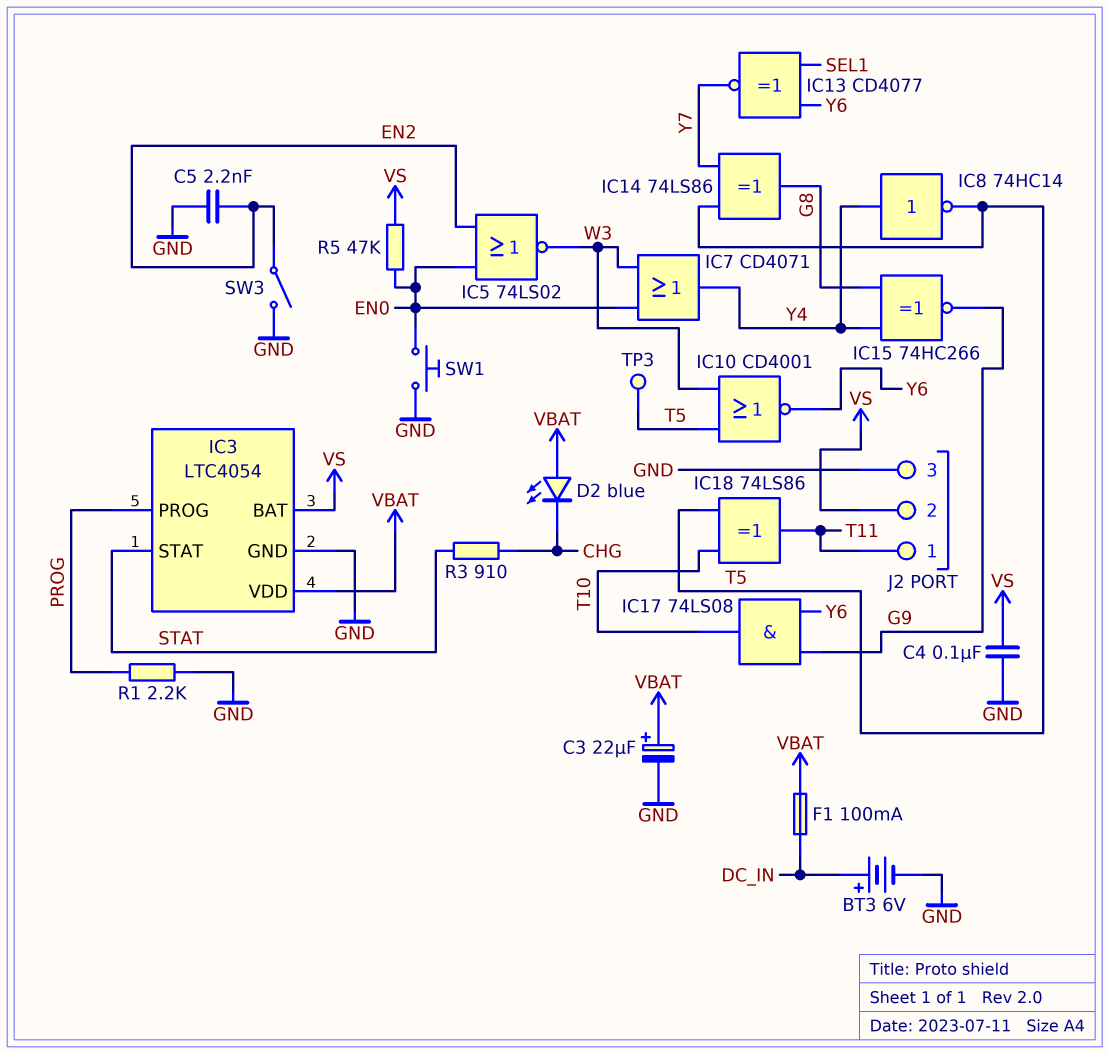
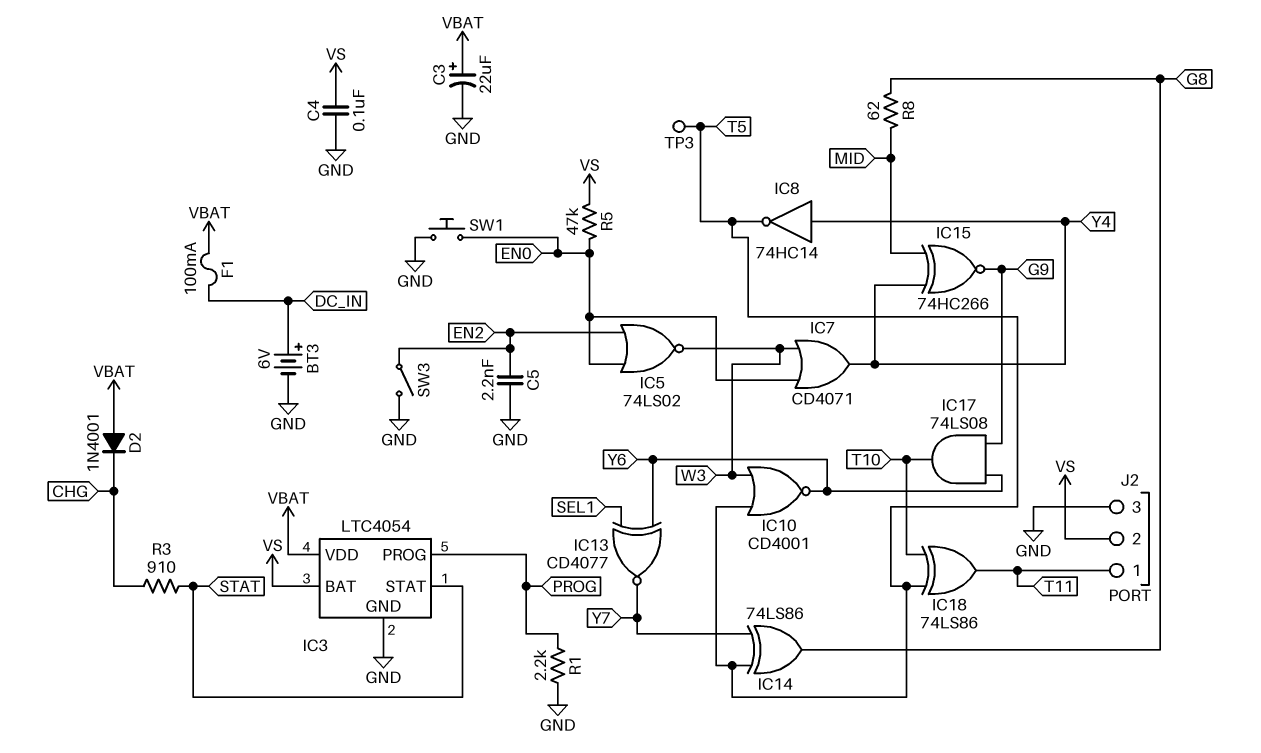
D2: LED blue (A VBAT, K CHG) -> diode 1N4001 (A VBAT, K CHG)
IC15: XNOR 74HC266 (in G8, in Y4, out G9) -> XNOR 74HC266 (in MID, in Y4, out G9)
R8: none -> 62 (G8, MID)

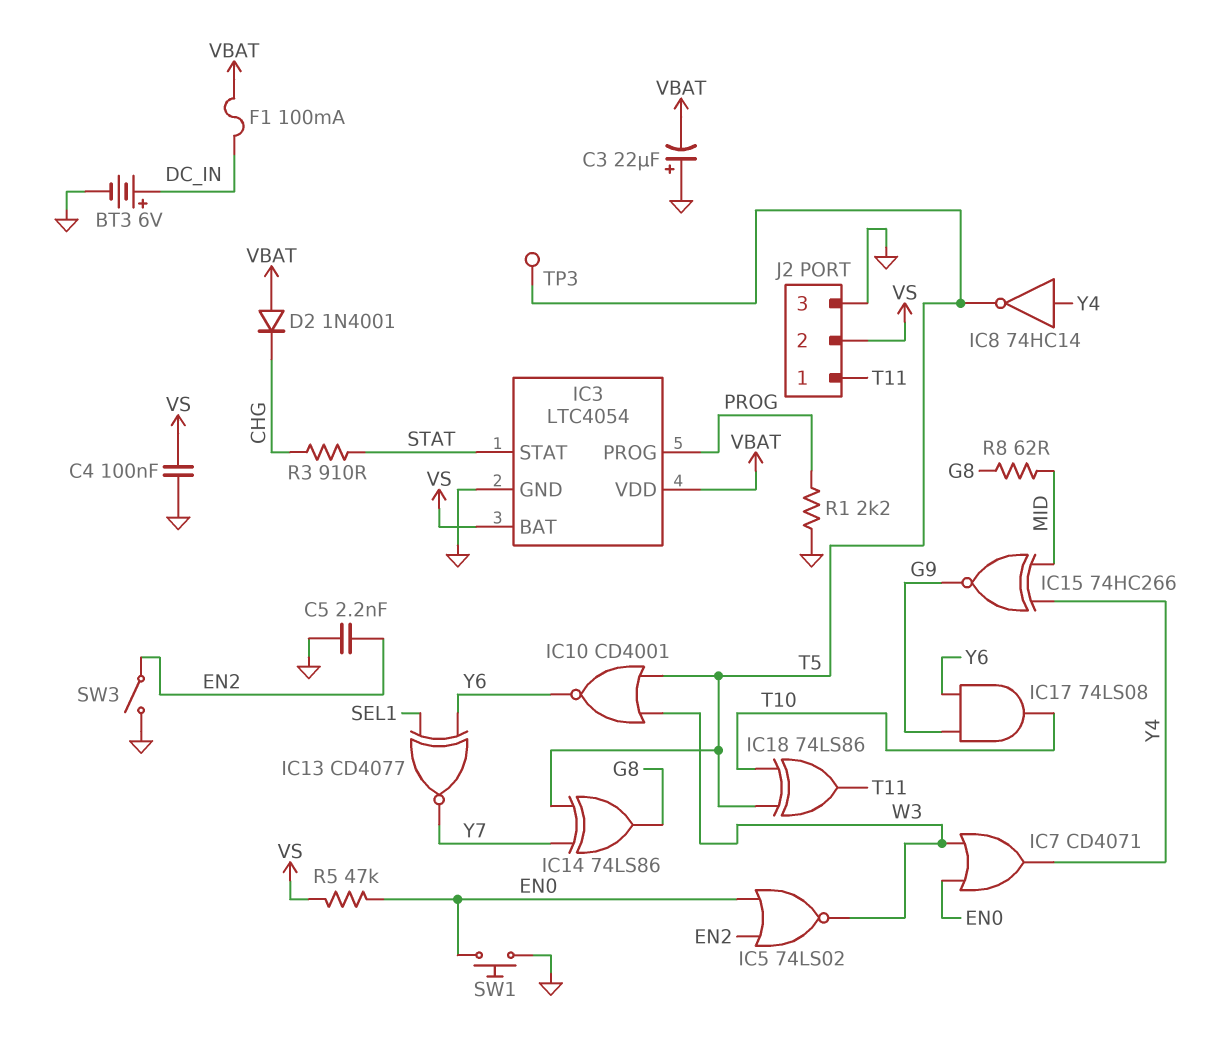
C3: 22uF (plus VBAT, minus GND) -> 22uF (plus GND, minus VBAT)

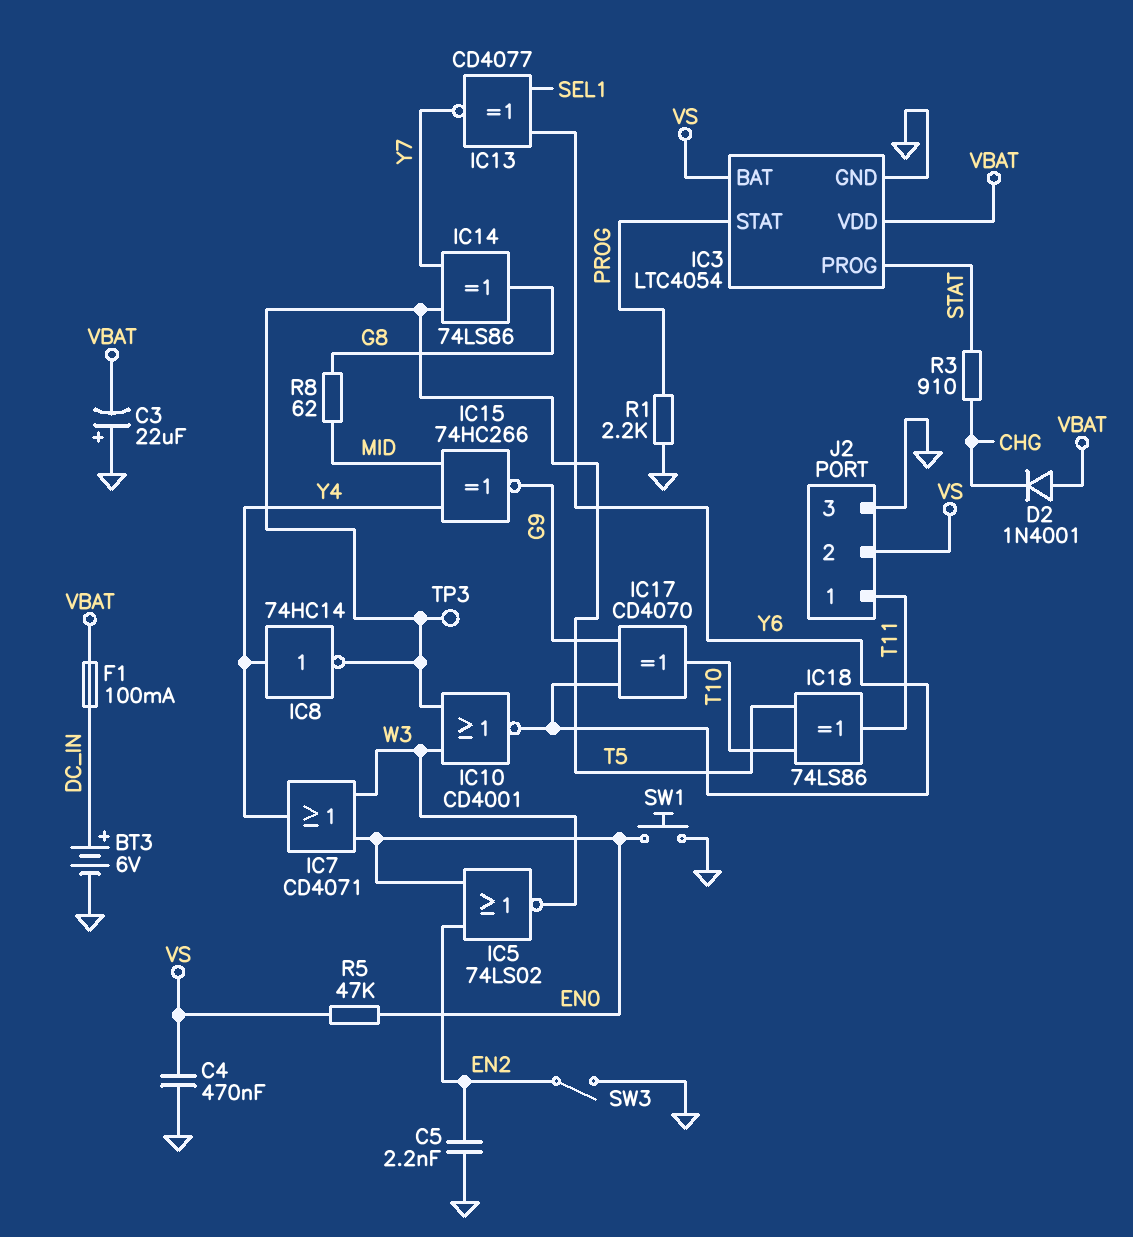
C4: 100nF (GND, VS) -> 470nF (GND, VS)
IC3 pin PROG: PROG -> STAT
IC3 pin STAT: STAT -> PROG
IC17: AND 74LS08 (in G9, in Y6, out T10) -> XOR CD4070 (in G9, in Y6, out T10)

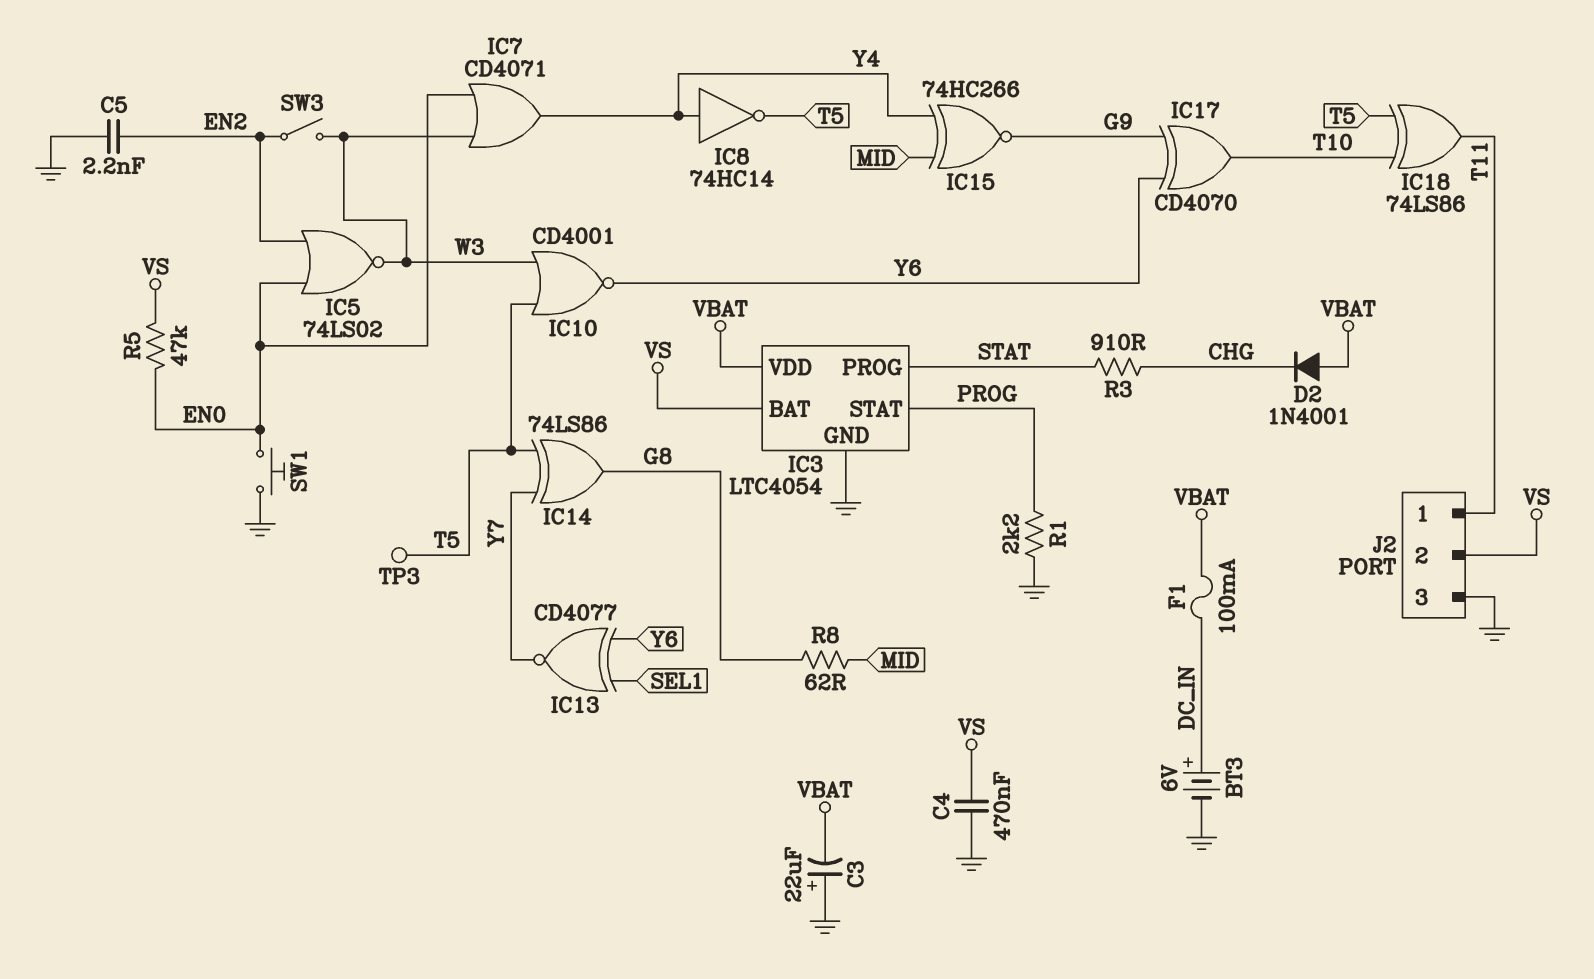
SW3: switch (EN2, GND) -> switch (EN2, W3)

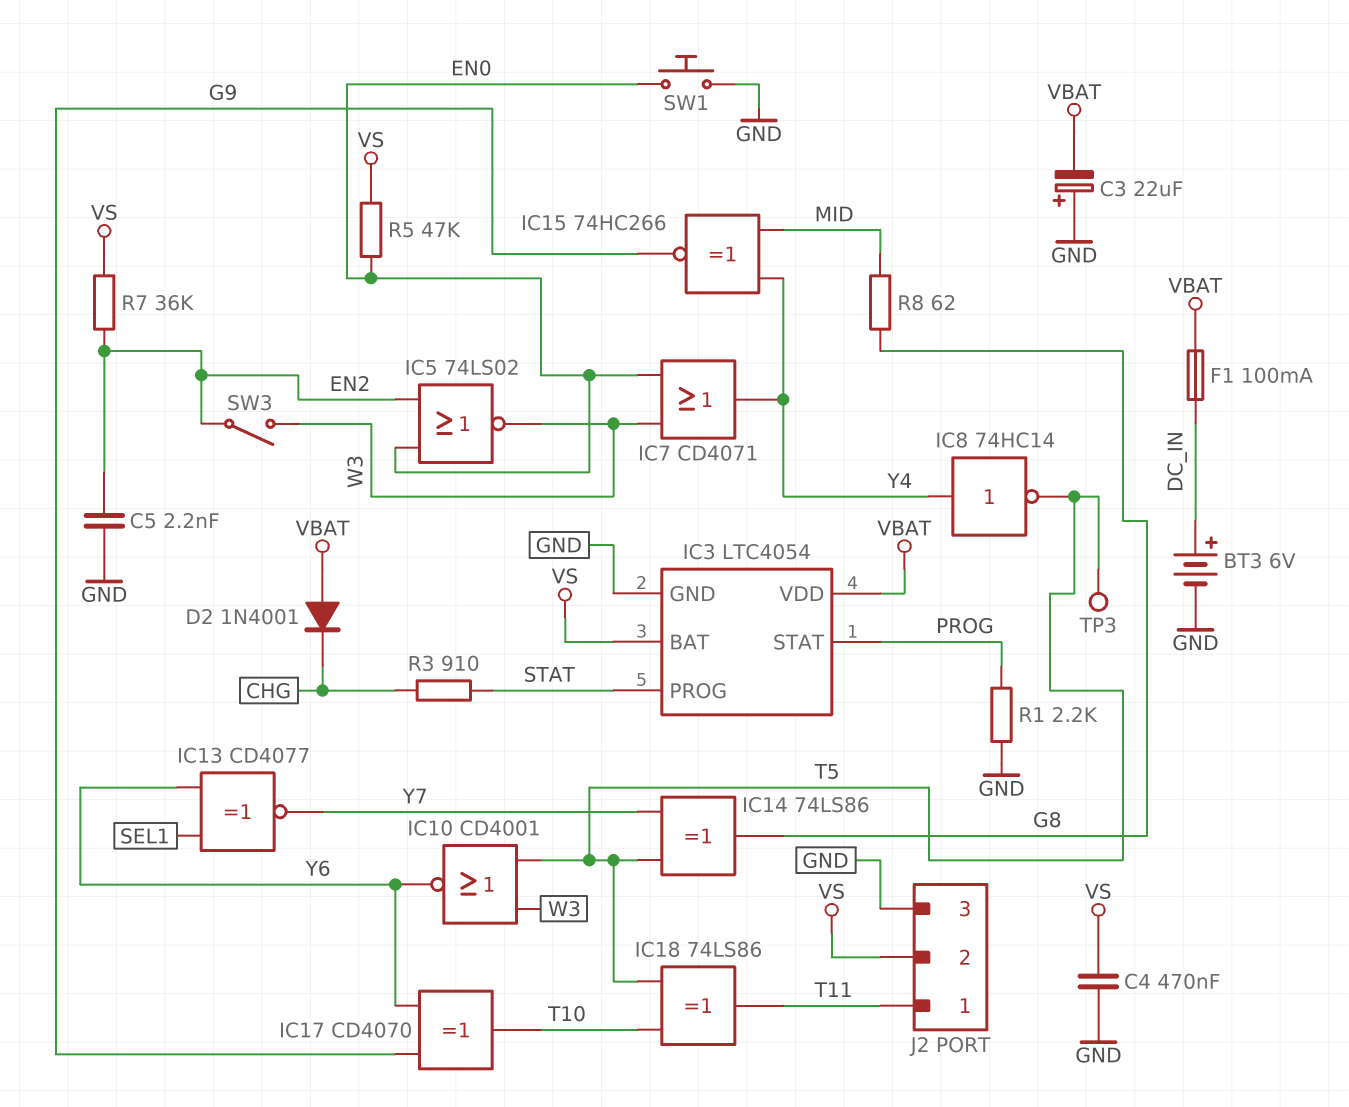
R7: none -> 36k (EN2, VS)

